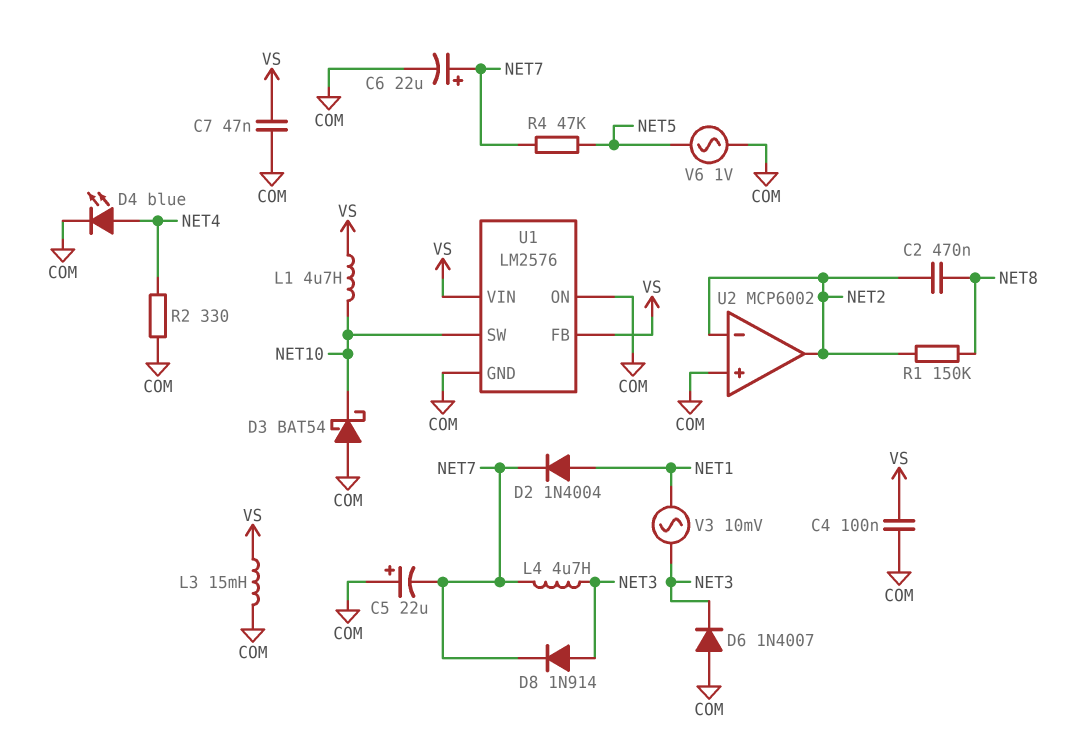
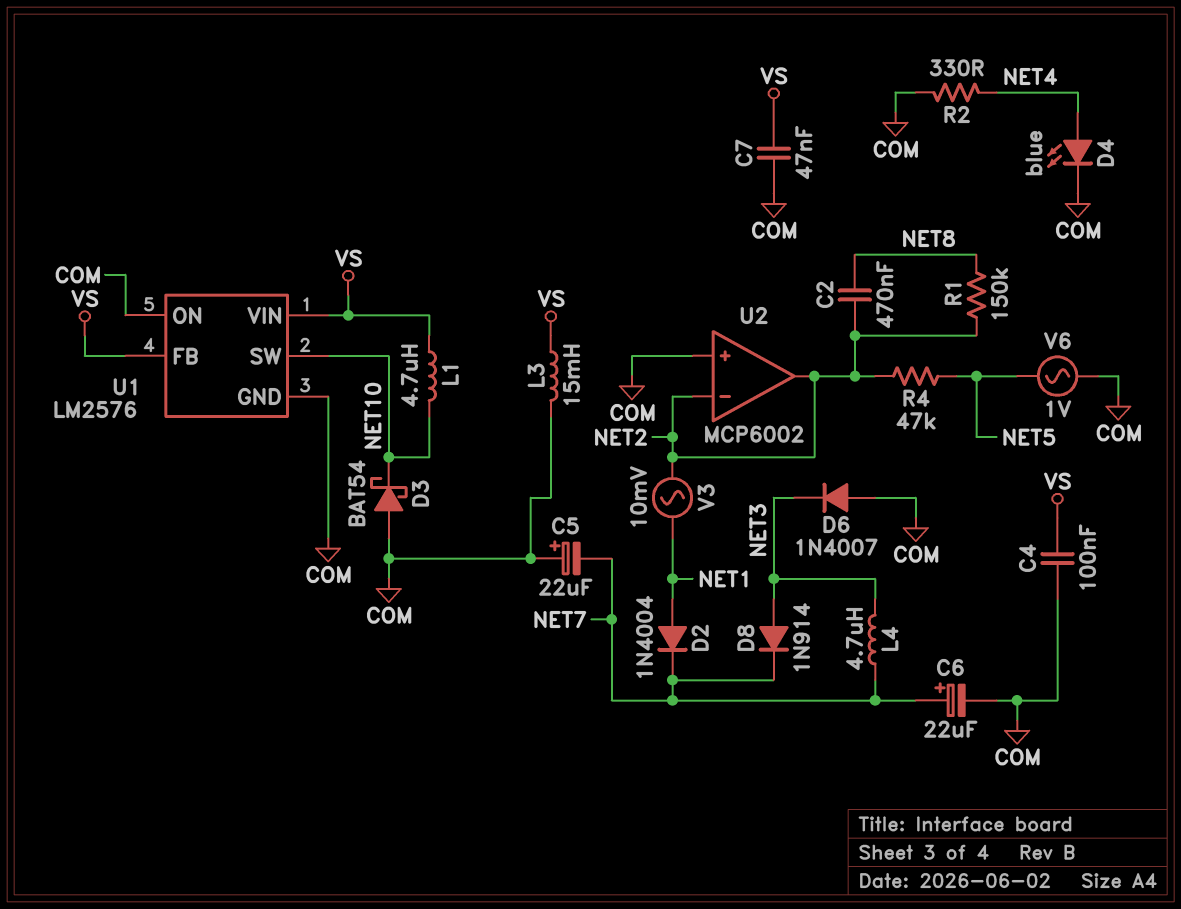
R4: 47k (NET5, NET7) -> 47k (NET2, NET5)
V3: AC 10mV (NET1, NET3) -> AC 10mV (NET1, NET2)

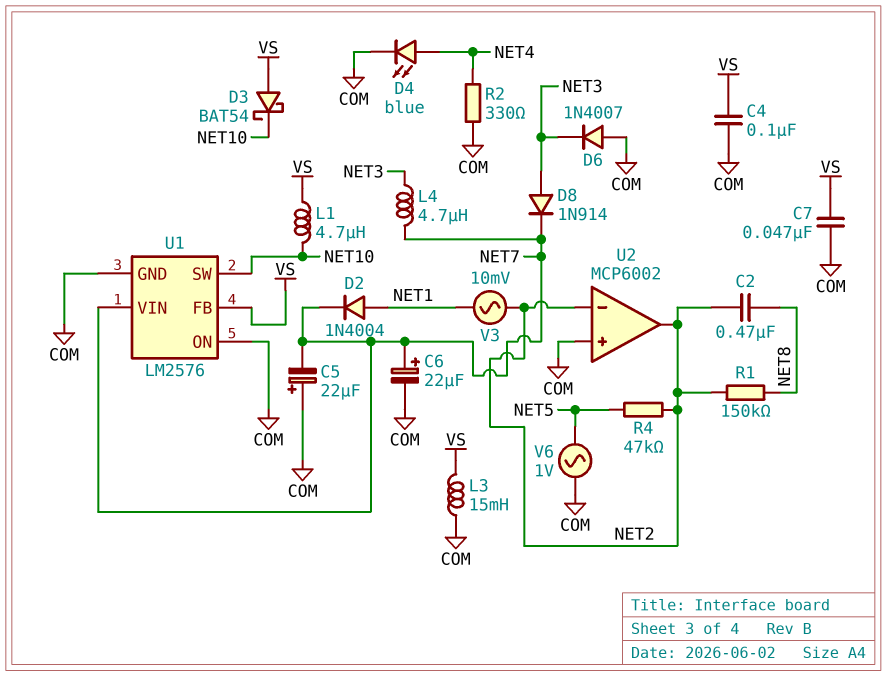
D3: schottky BAT54 (A COM, K NET10) -> schottky BAT54 (A VS, K NET10)
U1 pin VIN: VS -> NET7

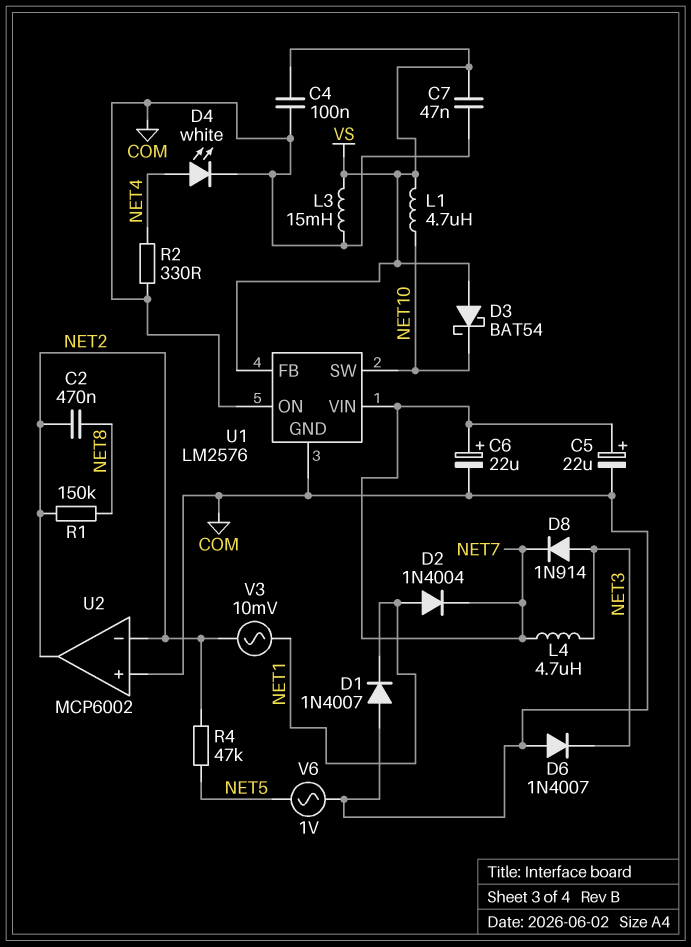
C5: 22uF (plus COM, minus NET7) -> 22uF (plus NET7, minus COM)
D1: none -> diode 1N4007 (A COM, K NET1)
D4: LED blue (A NET4, K COM) -> LED white (A NET4, K COM)

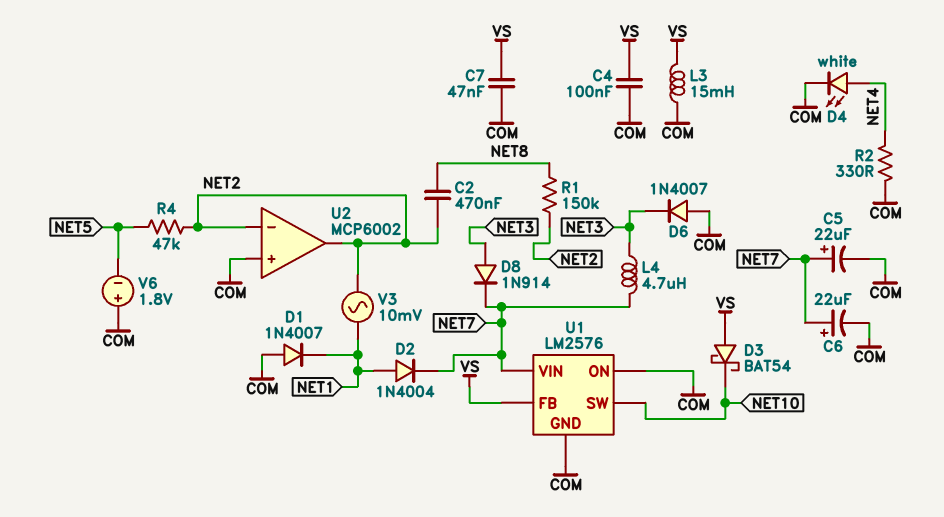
L1: 4.7uH (NET10, VS) -> none
V6: AC 1V (COM, NET5) -> 1.8V (plus COM, minus NET5)

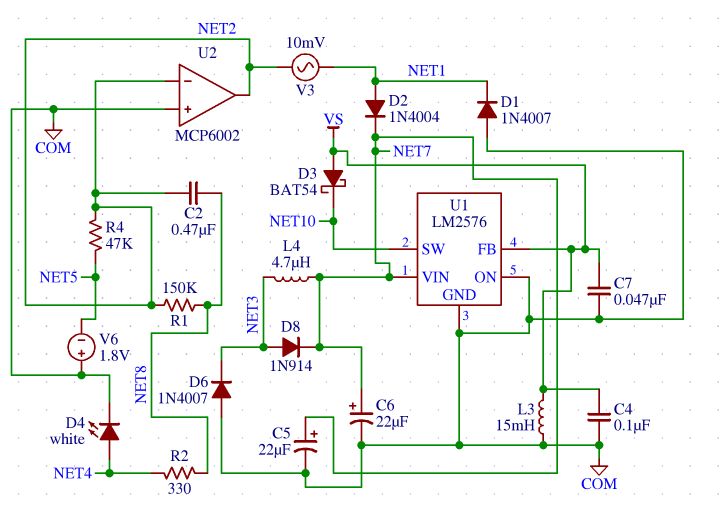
R2: 330 (COM, NET4) -> 330 (NET4, NET8)

